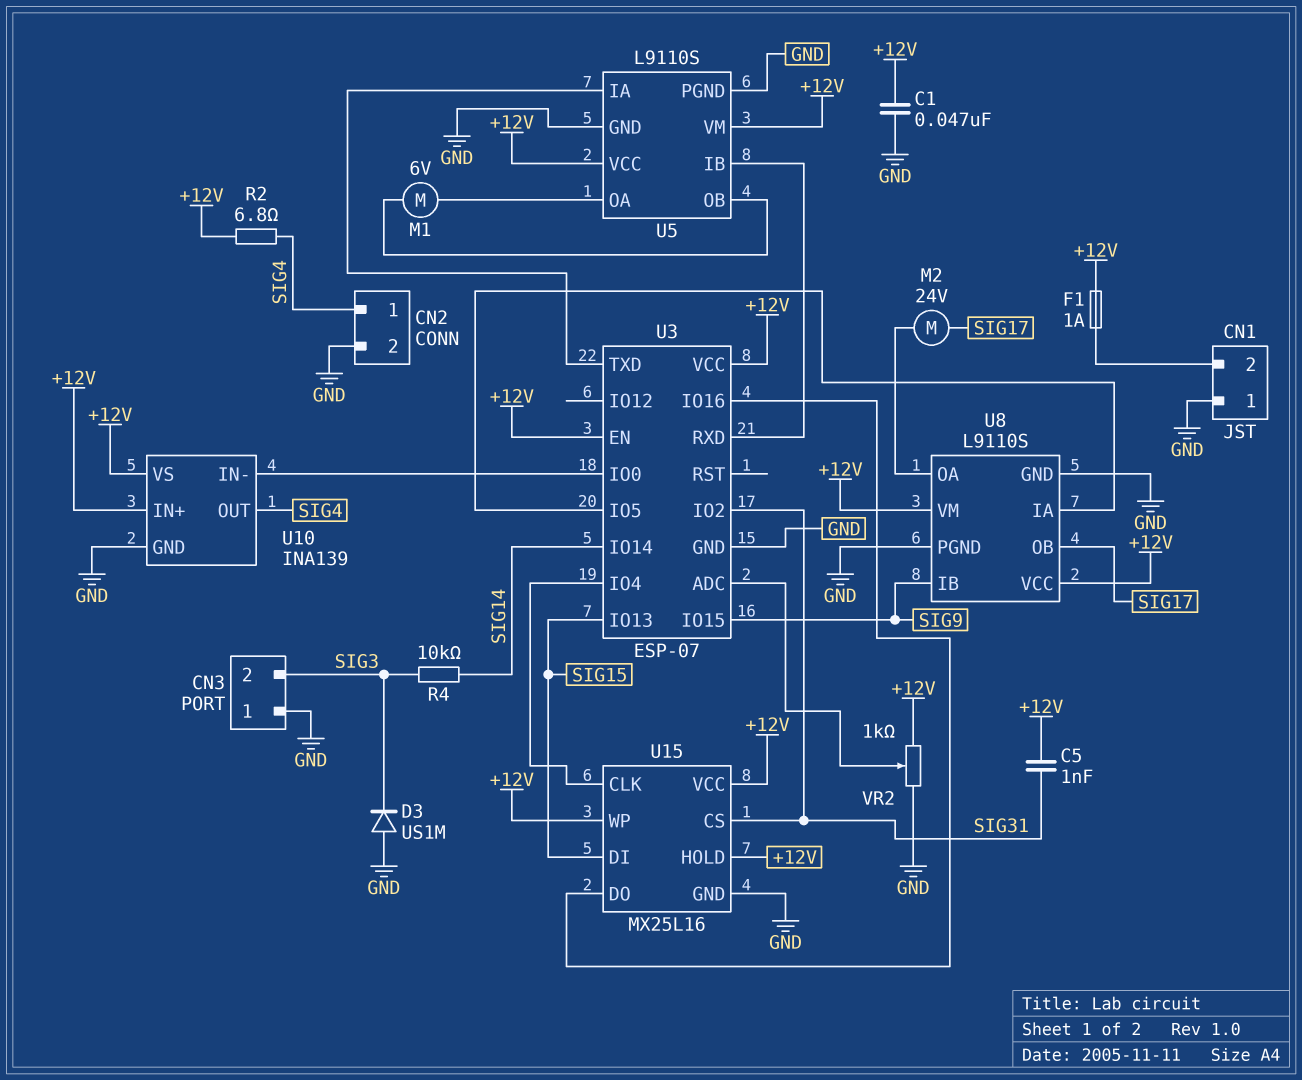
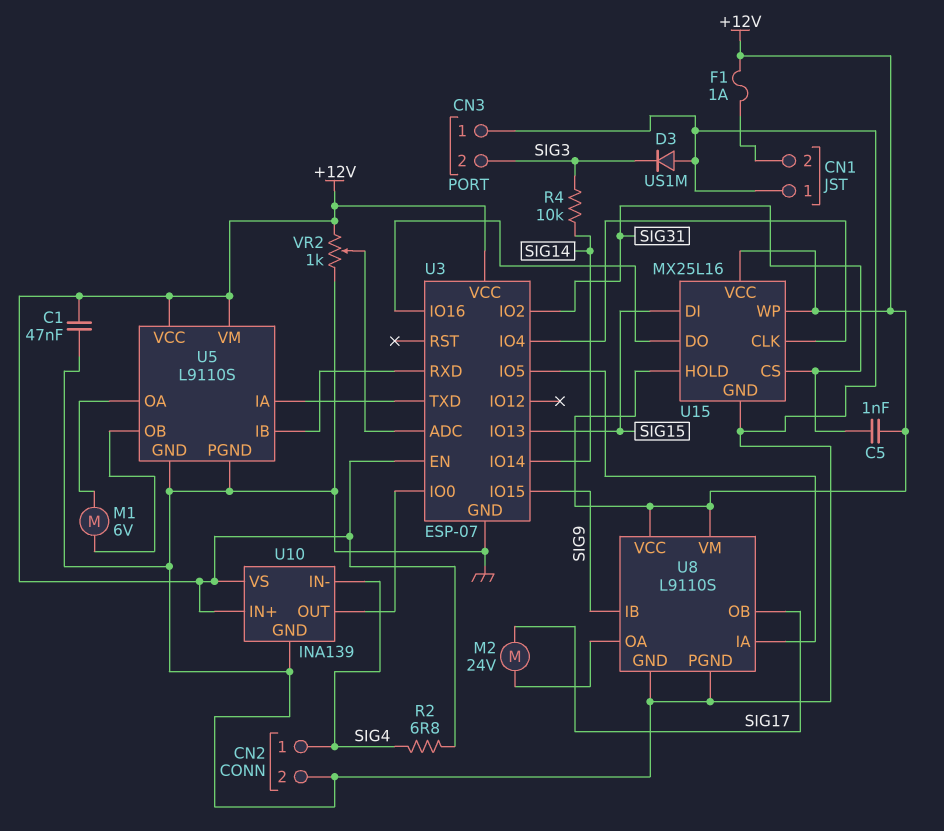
U10 pin IN-: U3/IO0 -> SIG4
U10 pin OUT: SIG4 -> U3/IO0

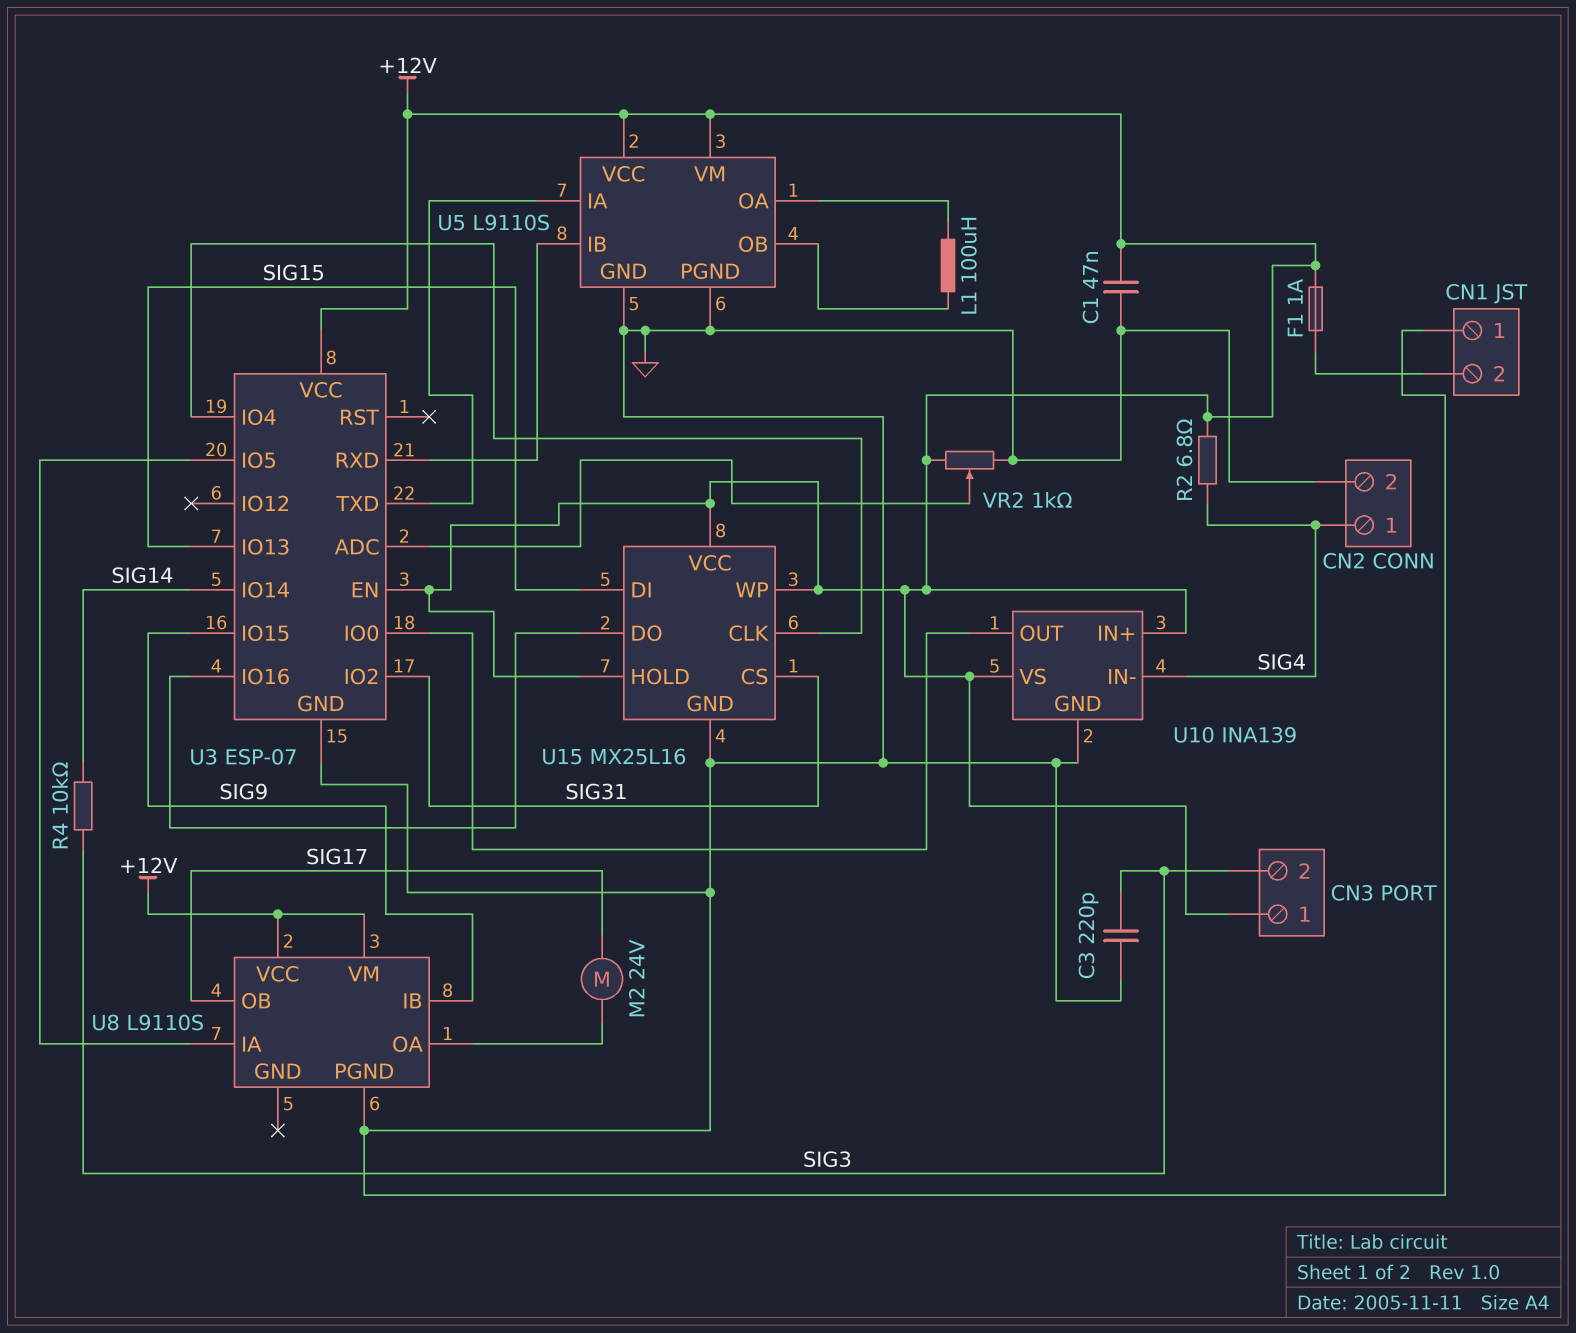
C3: none -> 220pF (GND, SIG3)
C5: 1nF (+12V, SIG31) -> none
CN3 pin 1: GND -> +12V
D3: diode US1M (A GND, K SIG3) -> none
L1: none -> 100uH (U5/OA, U5/OB)
M1: motor 6V (U5/OA, U5/OB) -> none
U8 pin GND: GND -> none

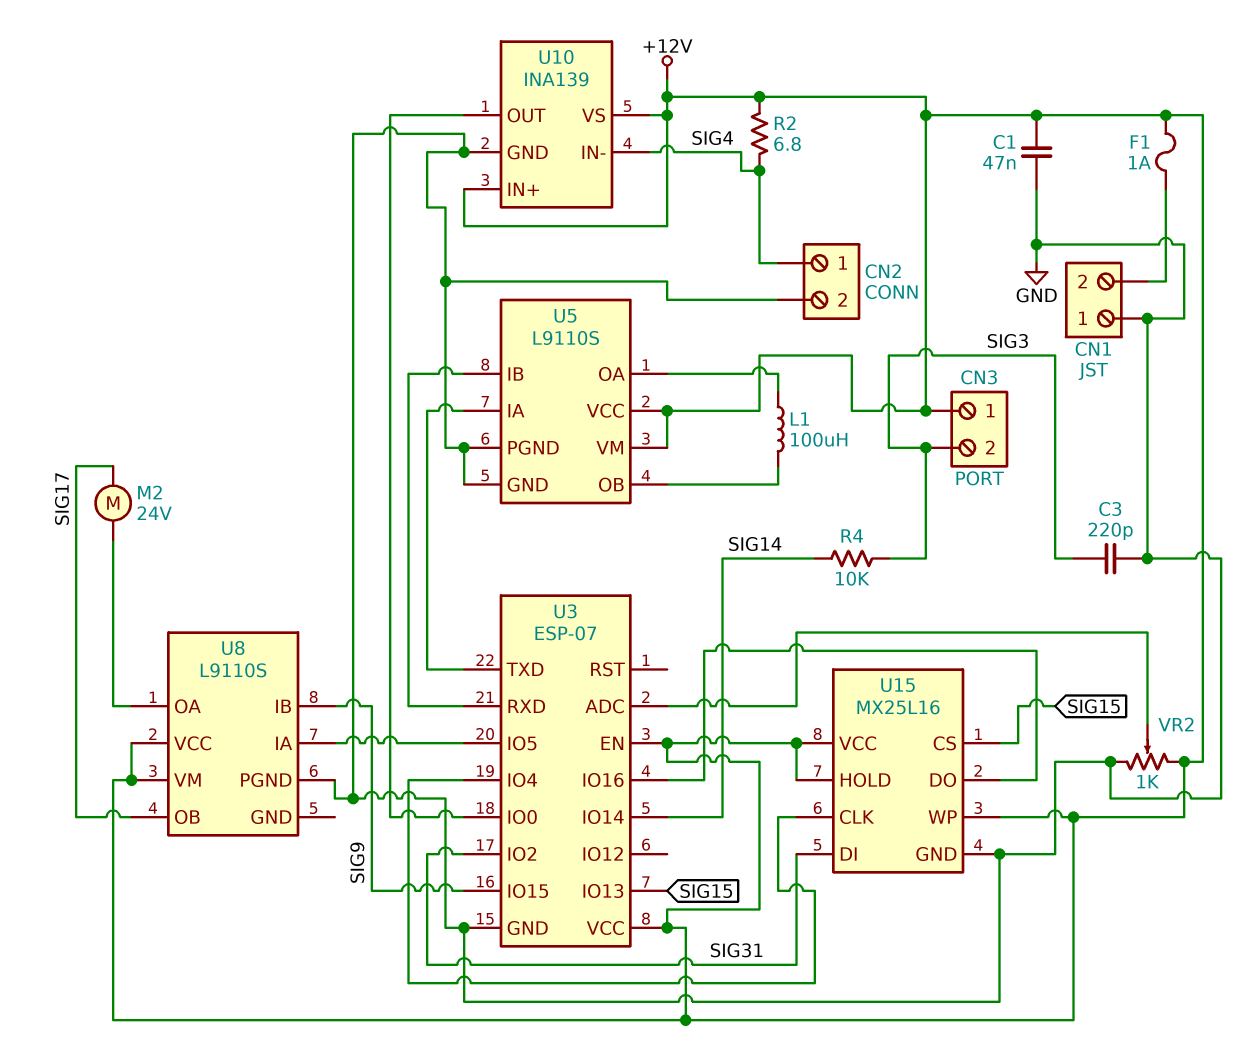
U15 pin CS: SIG31 -> SIG15
U15 pin DI: SIG15 -> SIG31

